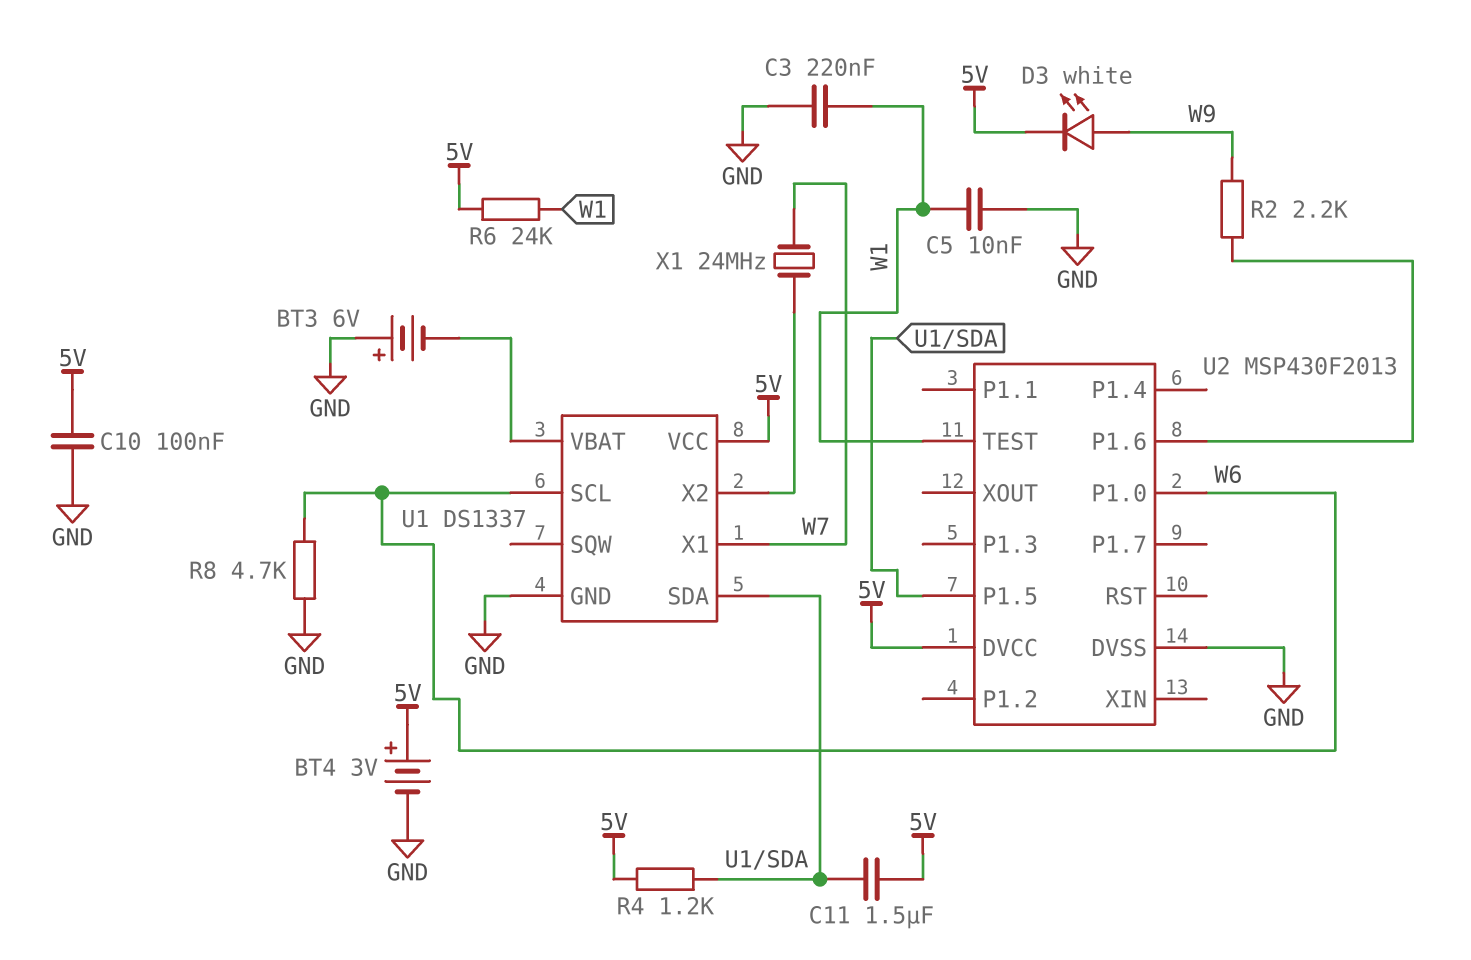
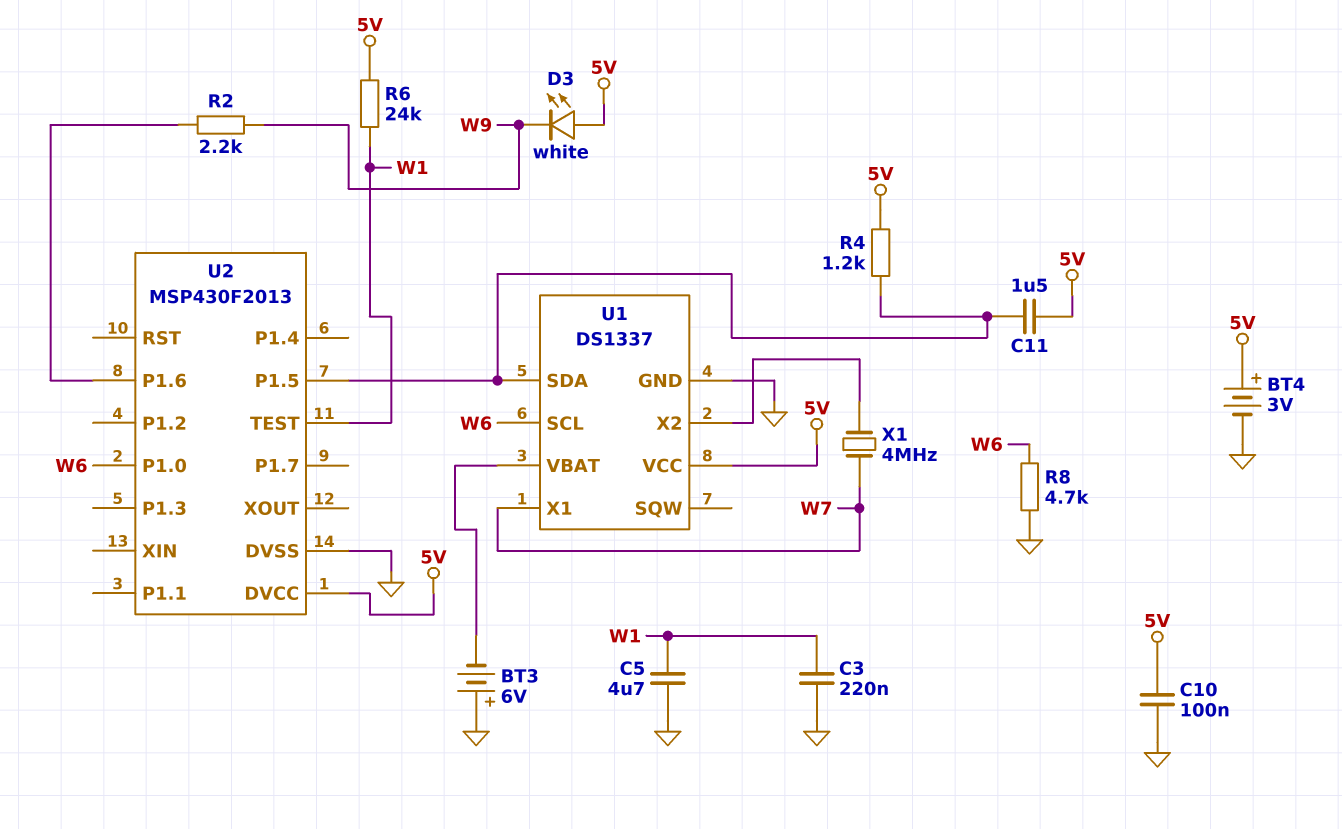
C5: 10nF (GND, W1) -> 4.7uF (GND, W1)
D3: LED white (A W9, K 5V) -> LED white (A 5V, K W9)
X1: 24MHz (U1/X2, W7) -> 4MHz (U1/X2, W7)

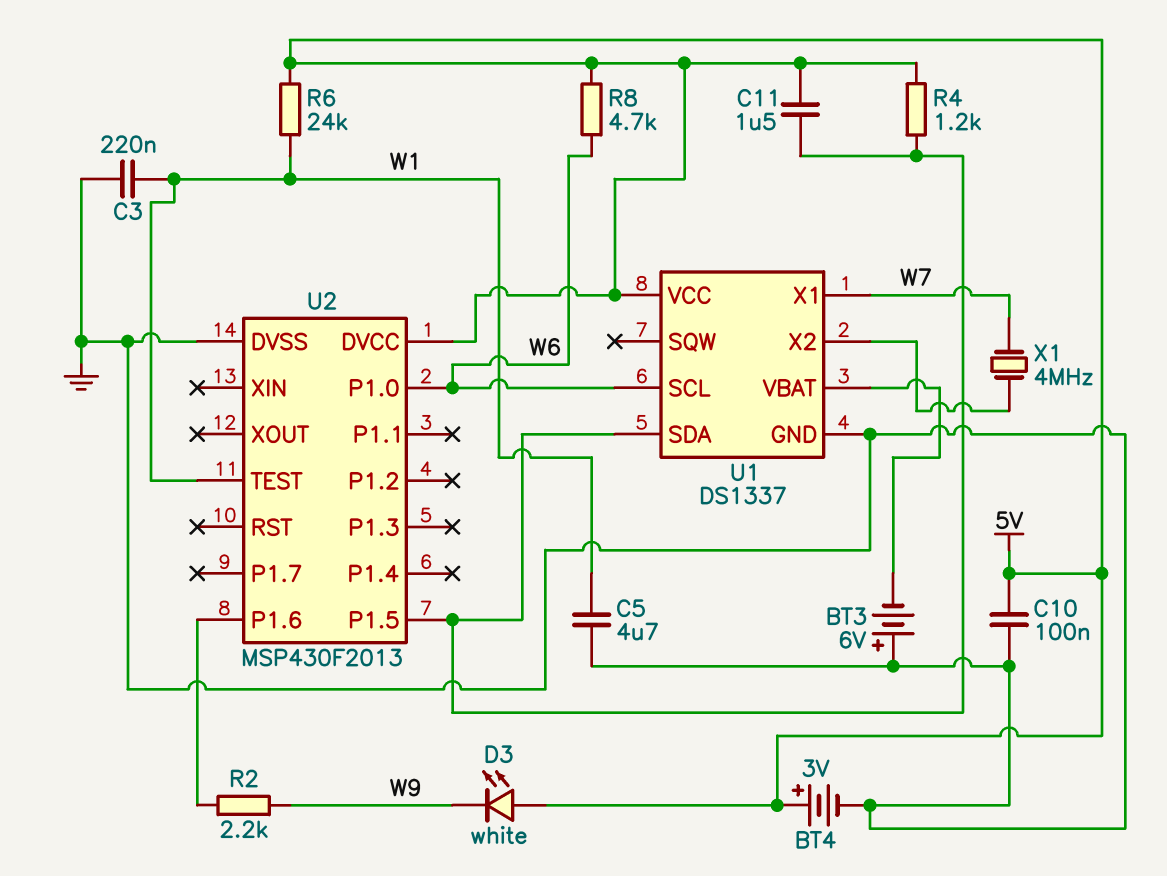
R8: 4.7k (GND, W6) -> 4.7k (5V, W6)

